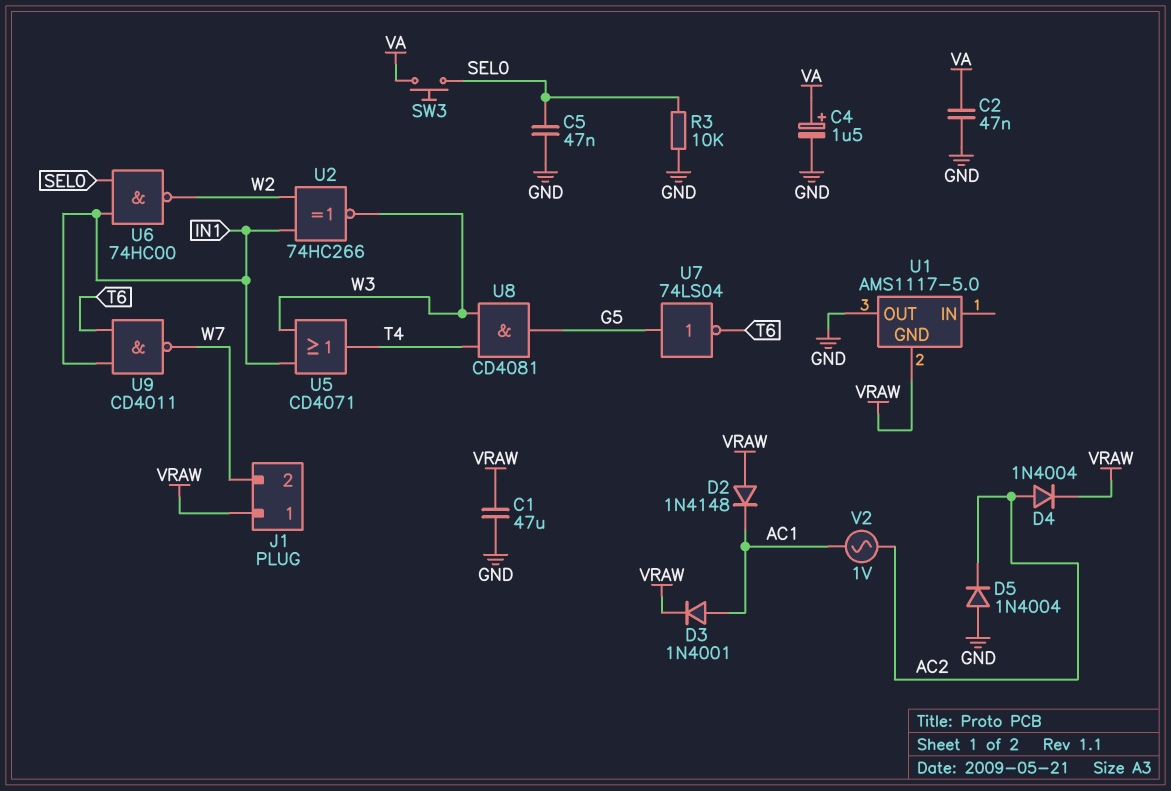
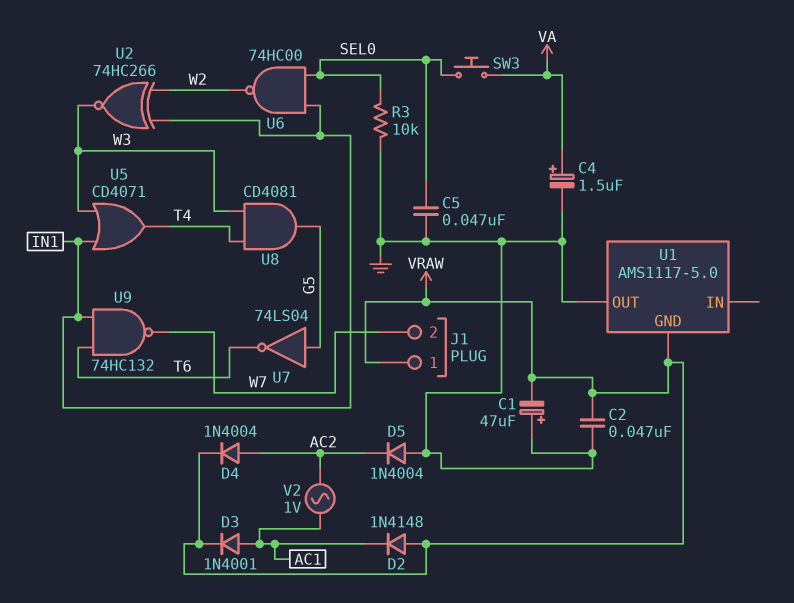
C1: 47uF (GND, VRAW) -> 47uF (plus GND, minus VRAW)
C2: 47nF (GND, VA) -> 47nF (GND, VRAW)
U9: NAND CD4011 (in IN1, in T6, out W7) -> NAND 74HC132 (in IN1, in T6, out W7)

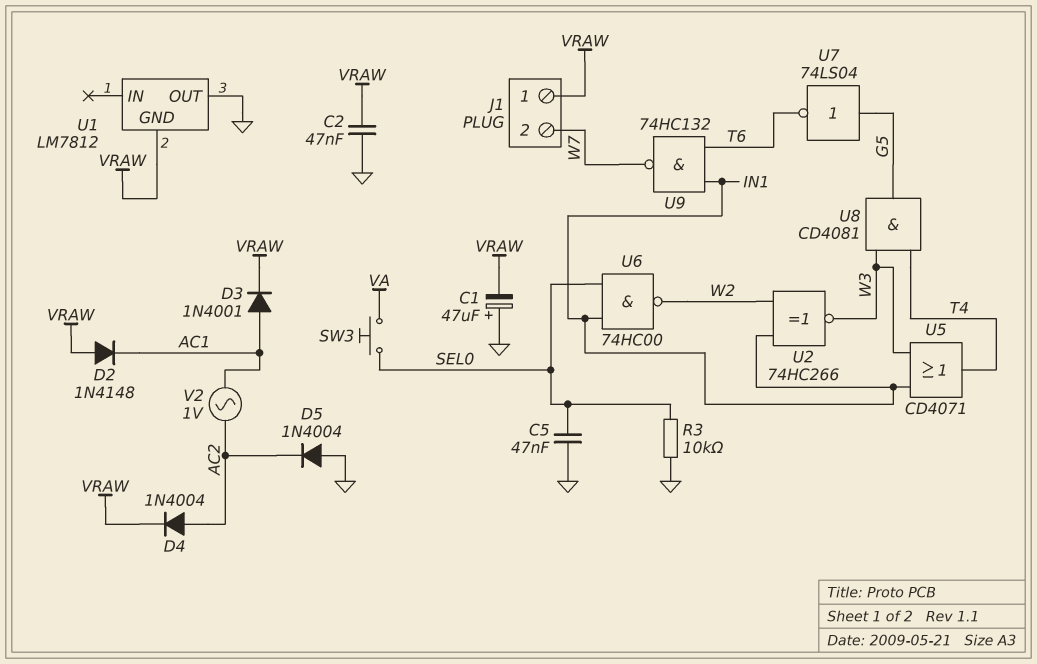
C4: 1.5uF (plus VA, minus GND) -> none
U1: AMS1117-5.0 -> LM7812

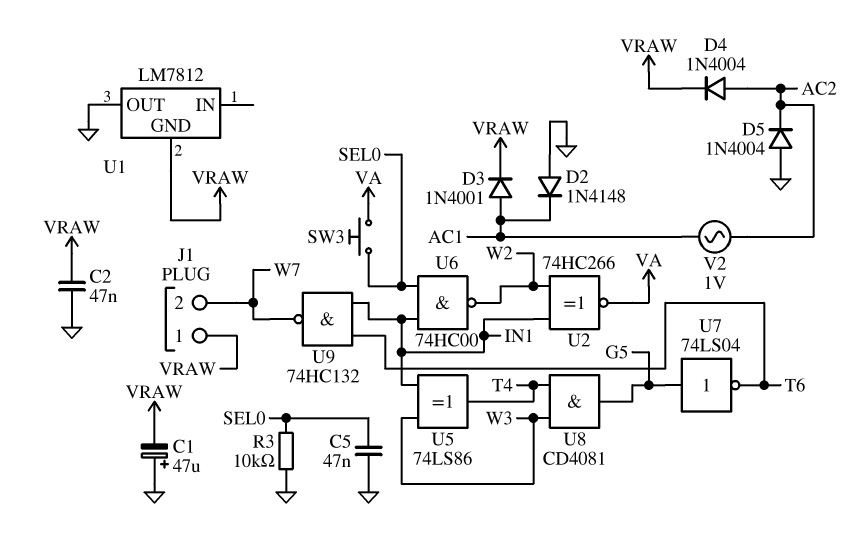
D2: diode 1N4148 (A VRAW, K AC1) -> diode 1N4148 (A GND, K AC1)
U2: XNOR 74HC266 (in IN1, in W2, out W3) -> XNOR 74HC266 (in IN1, in W2, out VA)
U5: OR CD4071 (in IN1, in W3, out T4) -> XOR 74LS86 (in IN1, in W3, out T4)

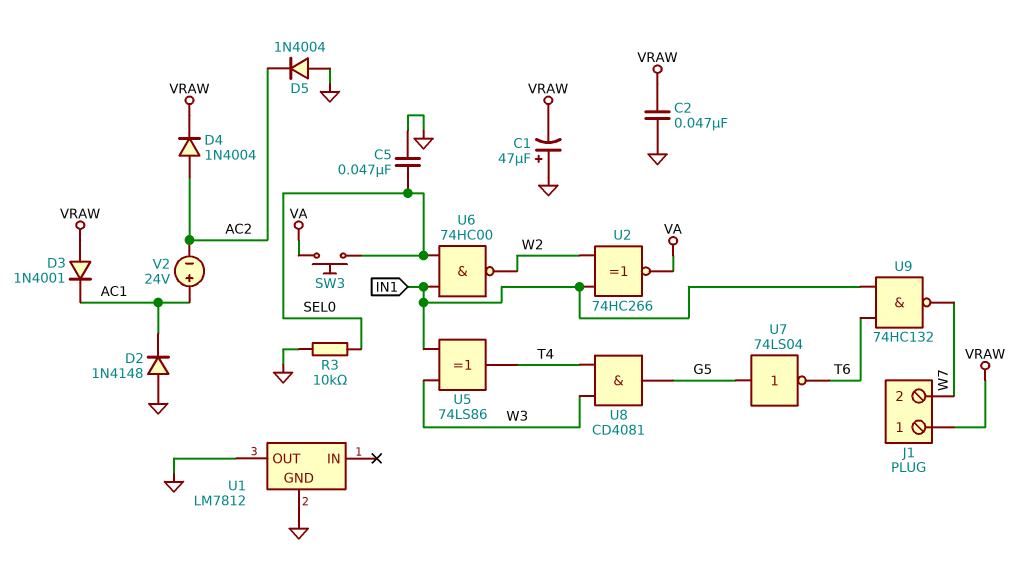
D3: diode 1N4001 (A AC1, K VRAW) -> diode 1N4001 (A VRAW, K AC1)
U1 pin GND: VRAW -> GND
V2: AC 1V (AC1, AC2) -> 24V (plus AC1, minus AC2)

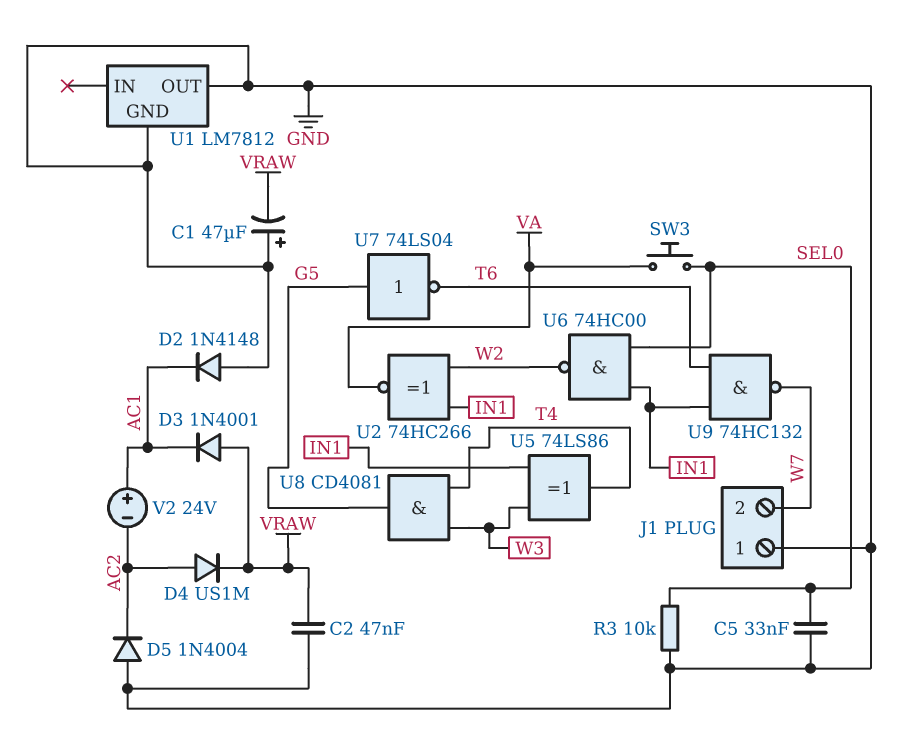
C5: 47nF (GND, SEL0) -> 33nF (GND, SEL0)
D4: diode 1N4004 (A AC2, K VRAW) -> diode US1M (A AC2, K VRAW)
J1 pin 1: VRAW -> GND

